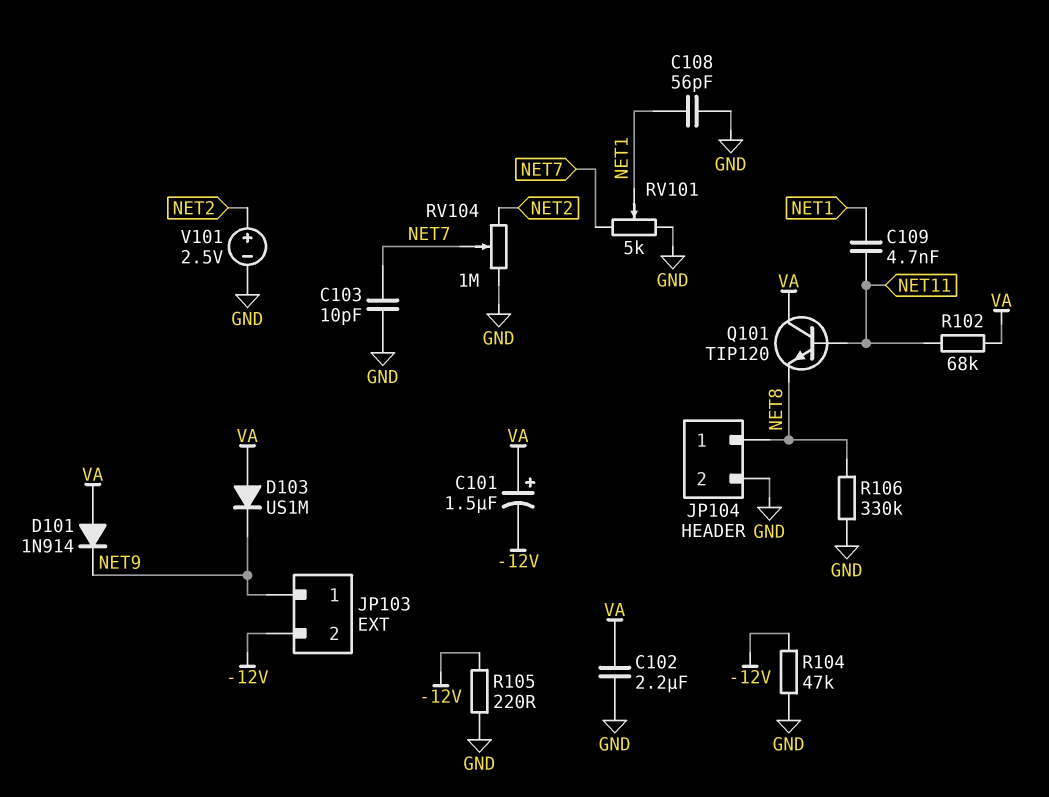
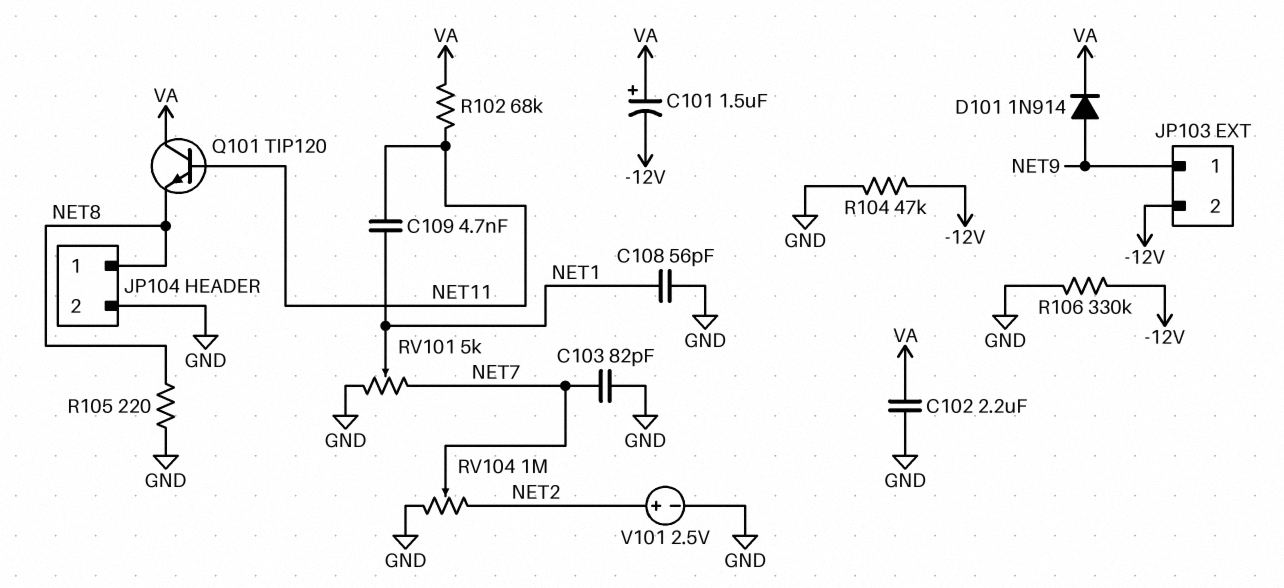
C103: 10pF (GND, NET7) -> 82pF (GND, NET7)
D101: diode 1N914 (A VA, K NET9) -> diode 1N914 (A NET9, K VA)
D103: diode US1M (A VA, K NET9) -> none
R105: 220 (-12V, GND) -> 220 (GND, NET8)
R106: 330k (GND, NET8) -> 330k (-12V, GND)

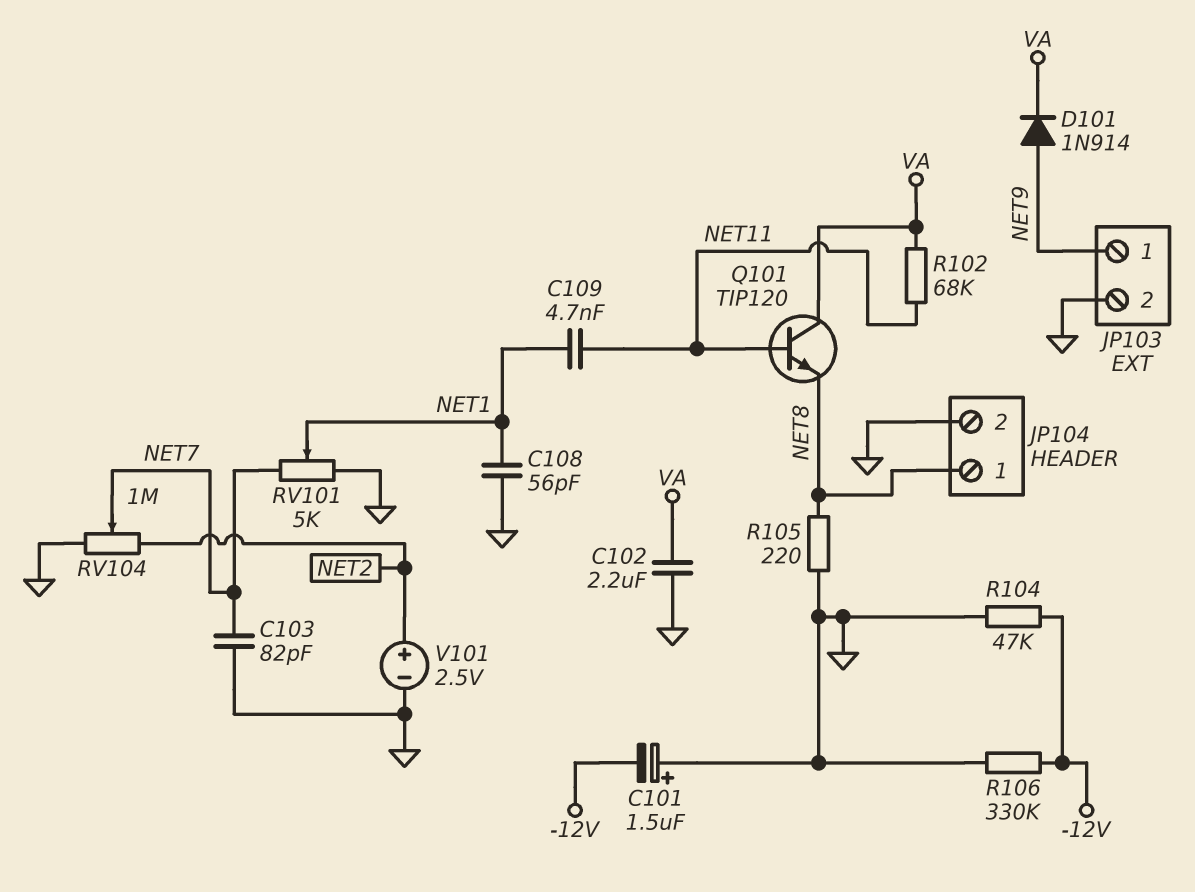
C101: 1.5uF (plus VA, minus -12V) -> 1.5uF (plus GND, minus -12V)
JP103 pin 2: -12V -> GND

